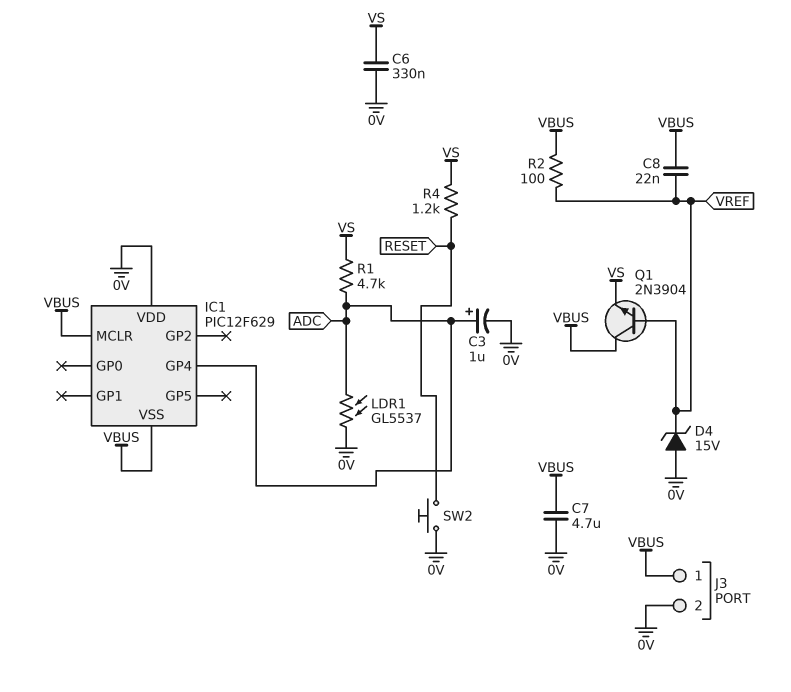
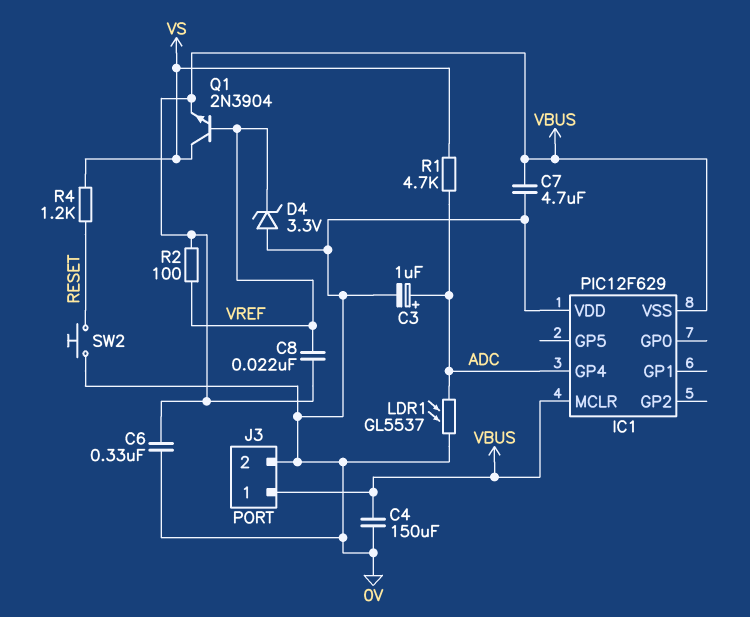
C4: none -> 150uF (0V, VBUS)
C6: 330nF (0V, VS) -> 330nF (0V, VBUS)
D4: zener 15V (A 0V, K VREF) -> zener 3.3V (A 0V, K VREF)
Q1: NPN 2N3904 (B VREF, C VBUS, E VS) -> NPN 2N3904 (B VREF, C VS, E VBUS)

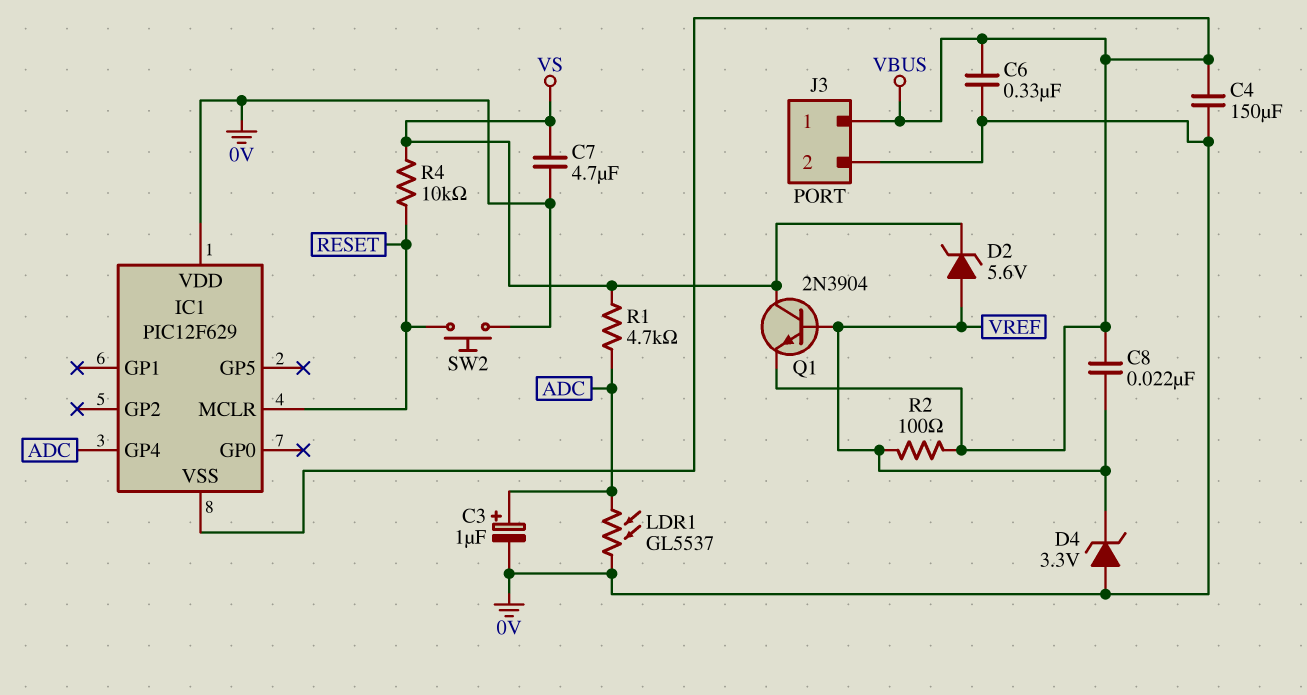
C7: 4.7uF (0V, VBUS) -> 4.7uF (0V, VS)
D2: none -> zener 5.6V (A VREF, K VS)
IC1 pin MCLR: VBUS -> RESET
R4: 1.2k (RESET, VS) -> 10k (RESET, VS)

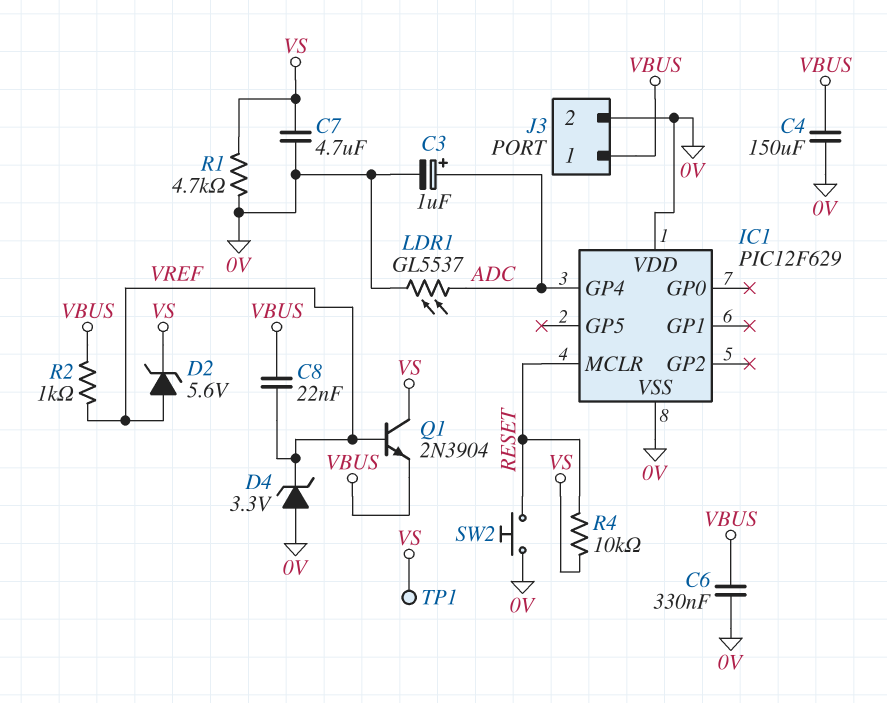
IC1 pin VSS: VBUS -> 0V
R1: 4.7k (ADC, VS) -> 4.7k (0V, VS)
R2: 100 (VBUS, VREF) -> 1k (VBUS, VREF)
TP1: none -> test point (VS)

